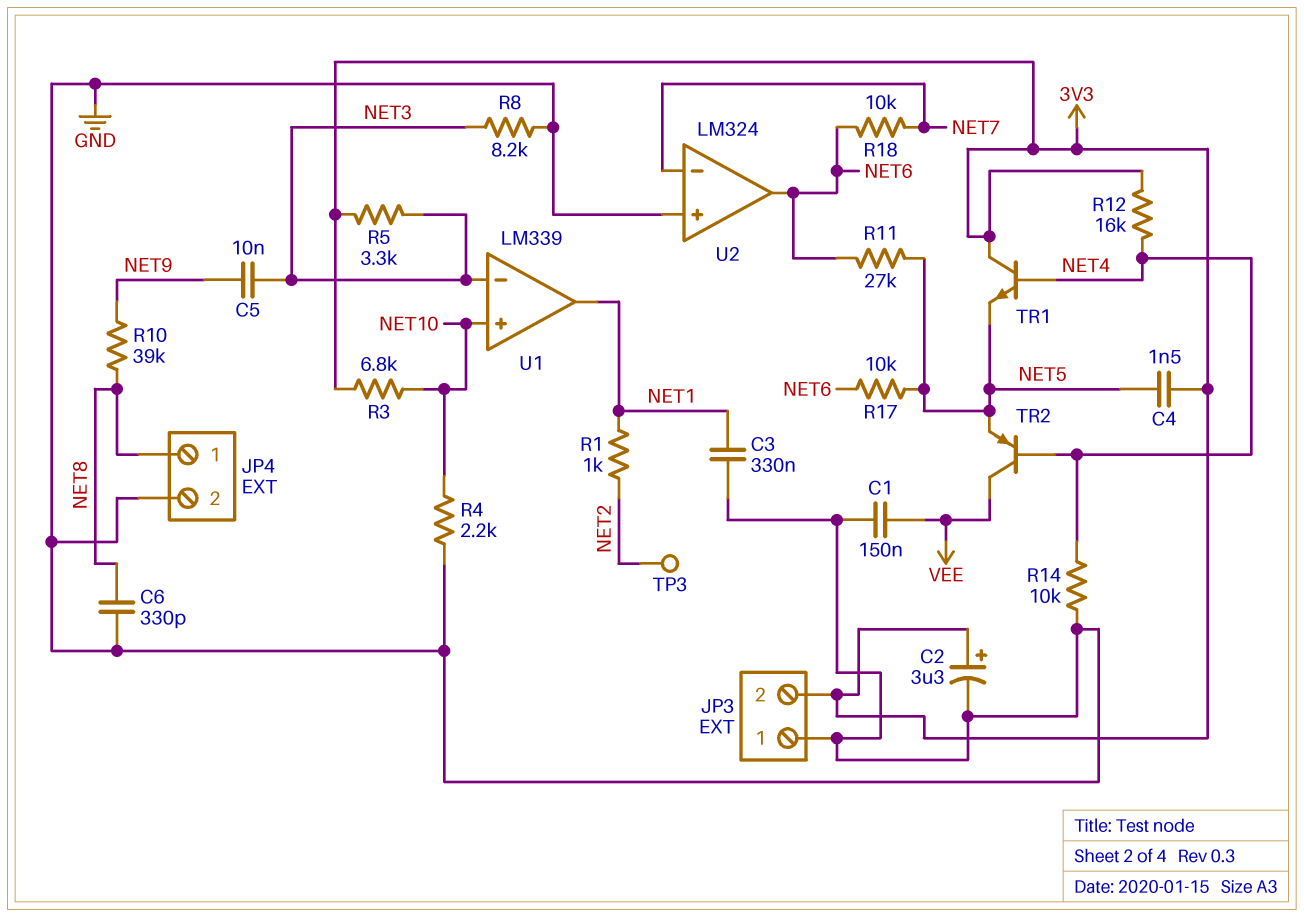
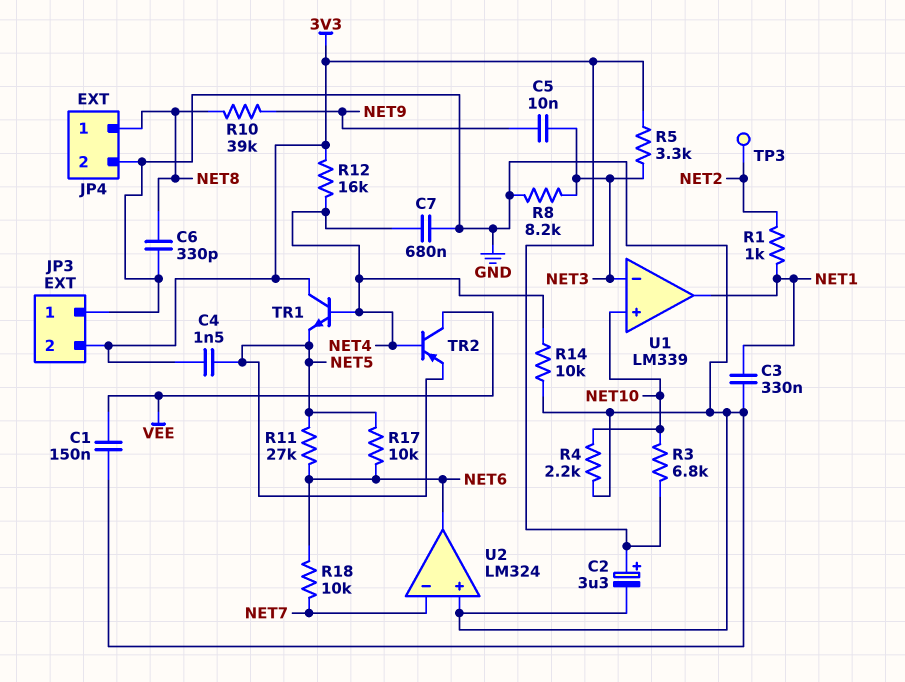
C7: none -> 680nF (GND, NET4)

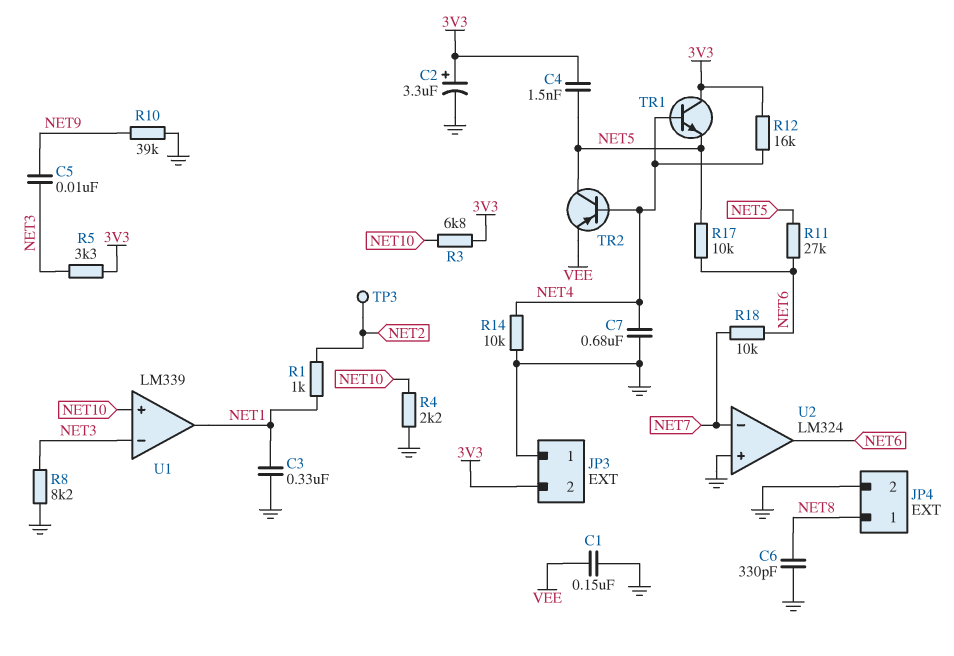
R10: 39k (NET8, NET9) -> 39k (GND, NET9)
TR2: PNP (B NET4, C VEE, E NET5) -> PNP (B NET4, C NET5, E VEE)

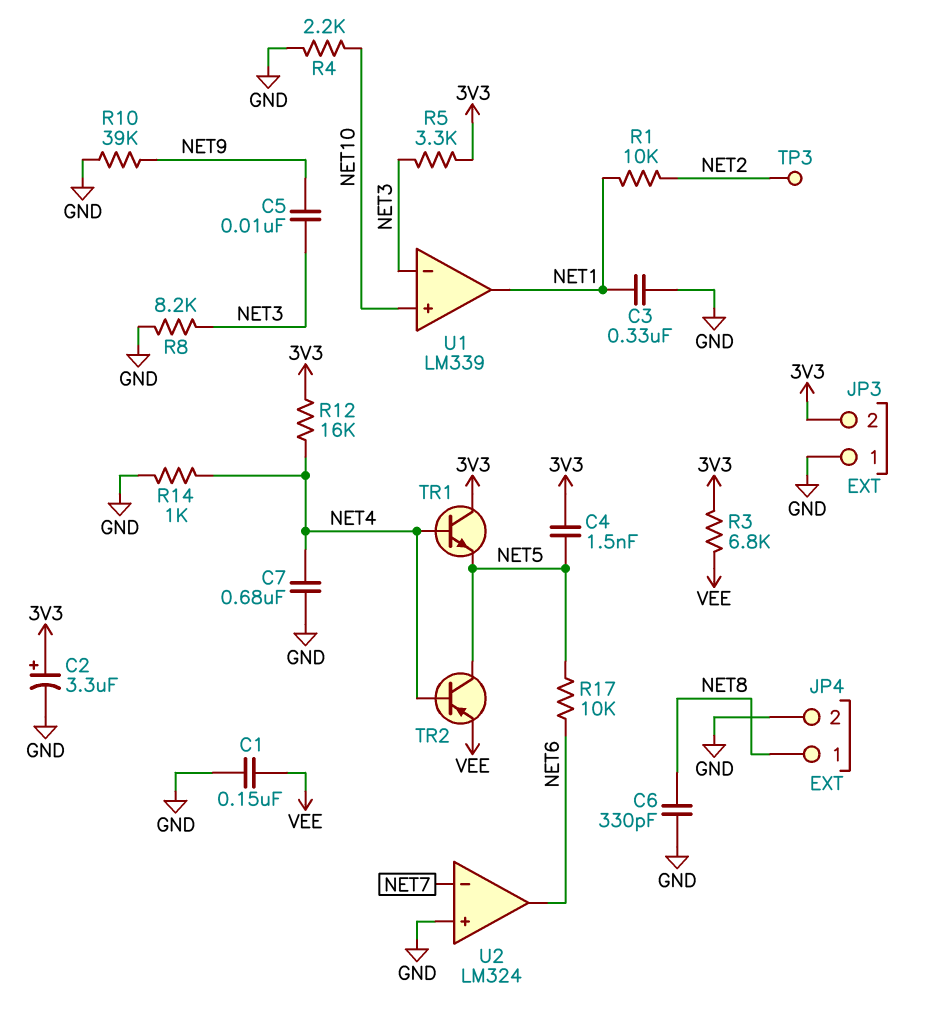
R1: 1k (NET1, NET2) -> 10k (NET1, NET2)
R3: 6.8k (3V3, NET10) -> 6.8k (3V3, VEE)
R11: 27k (NET5, NET6) -> none
R14: 10k (GND, NET4) -> 1k (GND, NET4)
R18: 10k (NET6, NET7) -> none

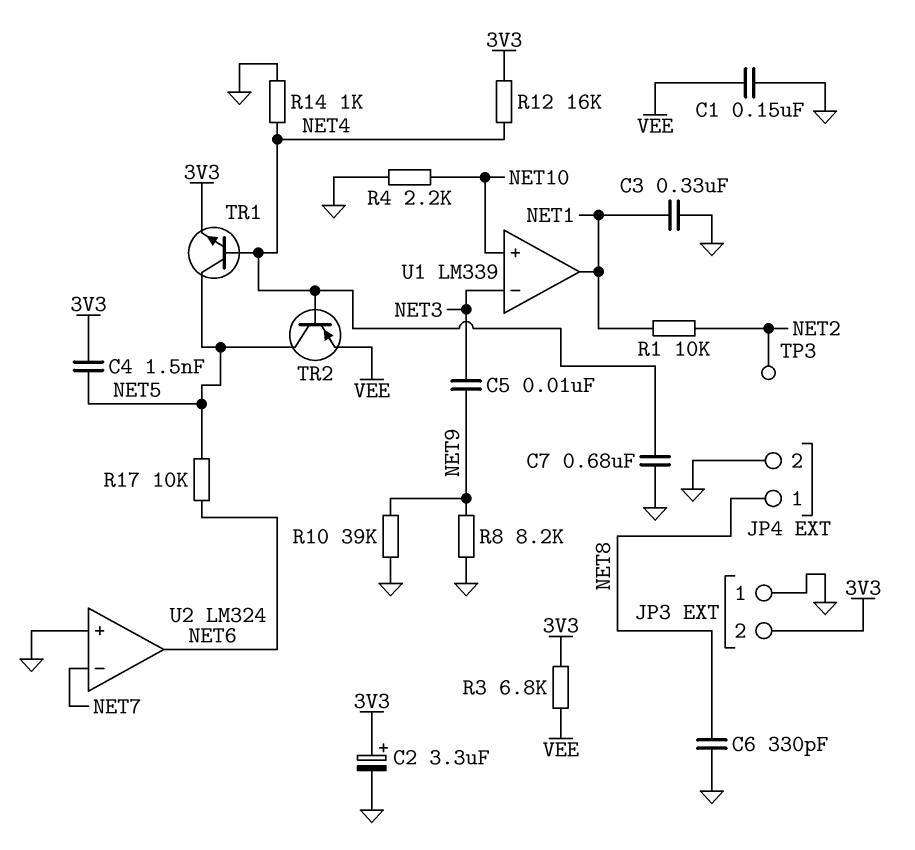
R5: 3.3k (3V3, NET3) -> none
R8: 8.2k (GND, NET3) -> 8.2k (GND, NET9)
TR1: NPN (B NET4, C 3V3, E NET5) -> NPN (B NET4, C NET5, E 3V3)

